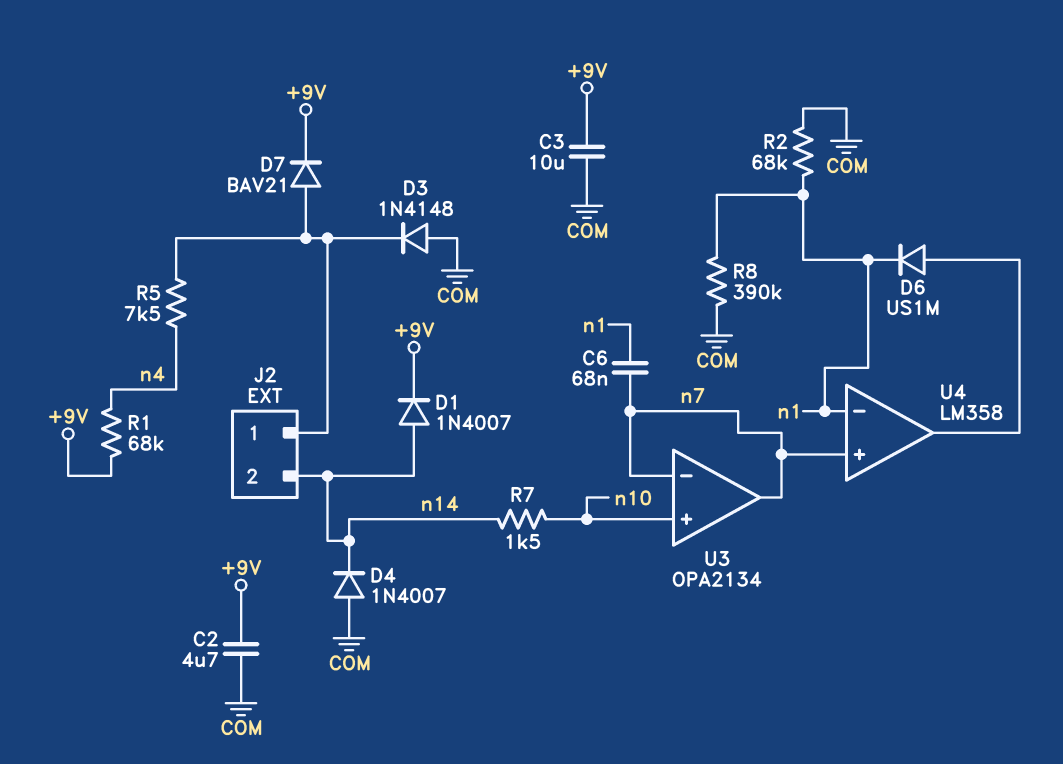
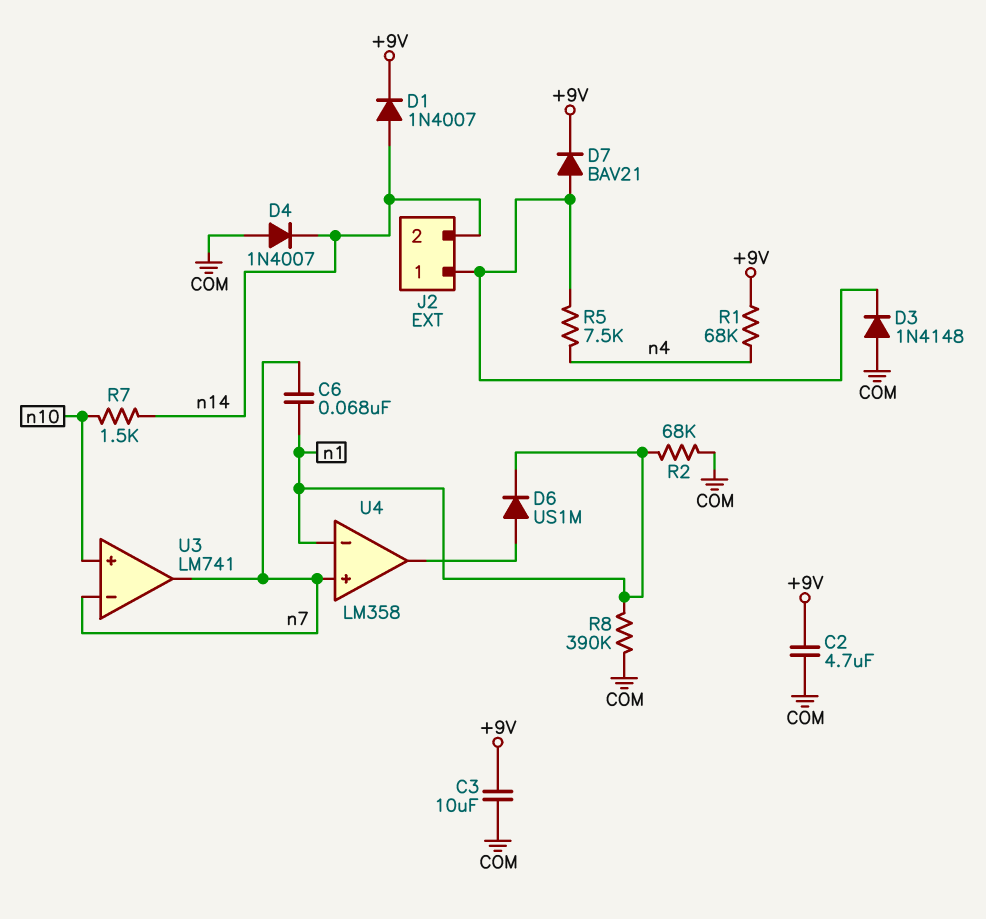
U3: OPA2134 -> LM741

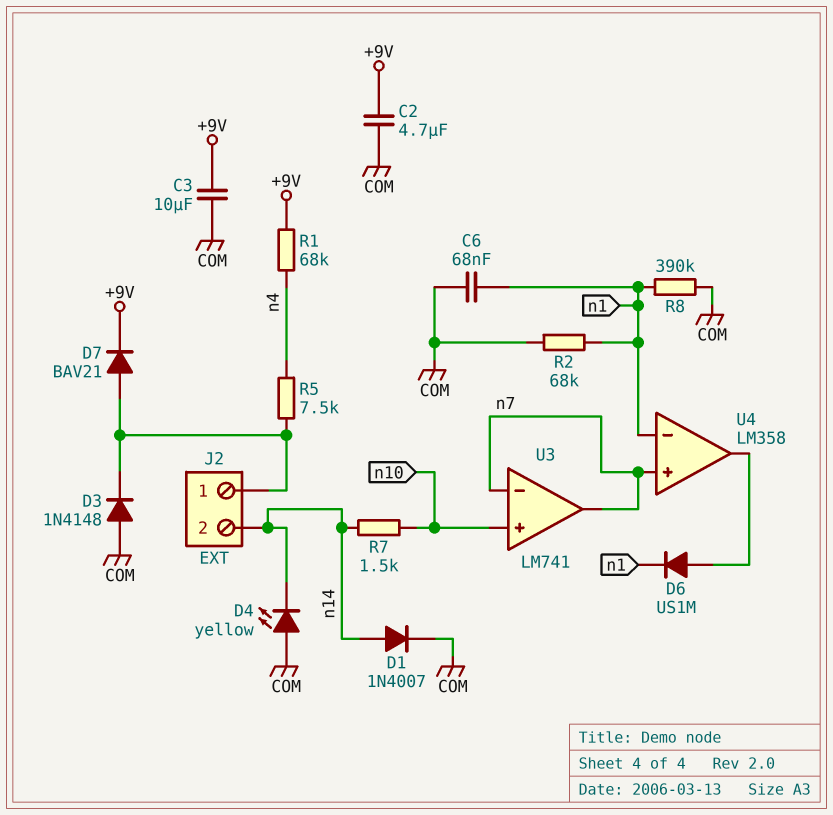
C6: 68nF (n1, n7) -> 68nF (COM, n1)
D1: diode 1N4007 (A n14, K +9V) -> diode 1N4007 (A n14, K COM)
D4: diode 1N4007 (A COM, K n14) -> LED yellow (A COM, K n14)

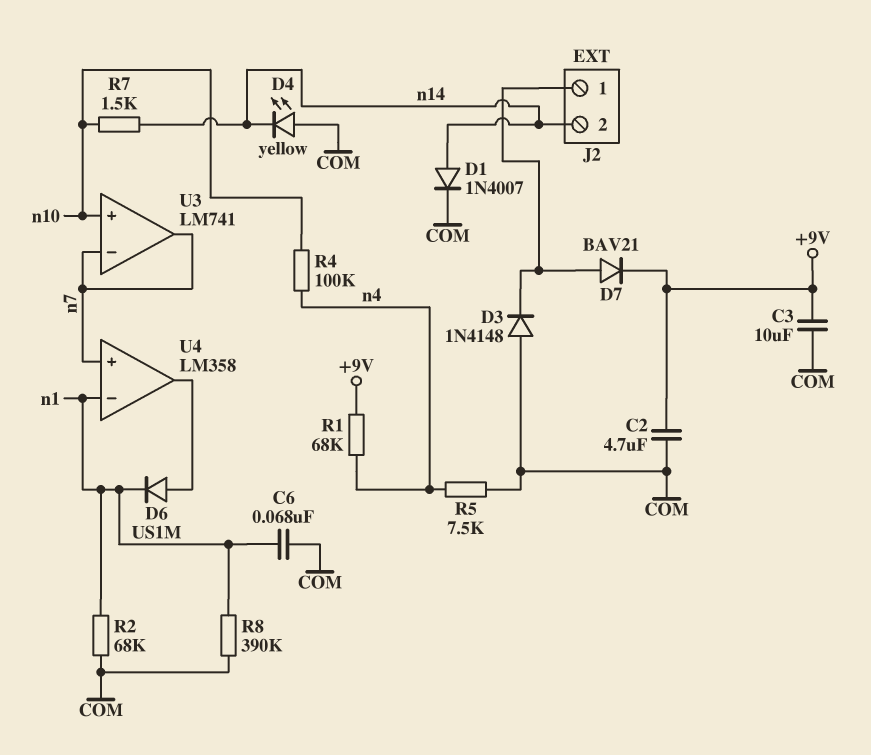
R4: none -> 100k (n4, n10)
R5: 7.5k (J2/1, n4) -> 7.5k (COM, n4)

